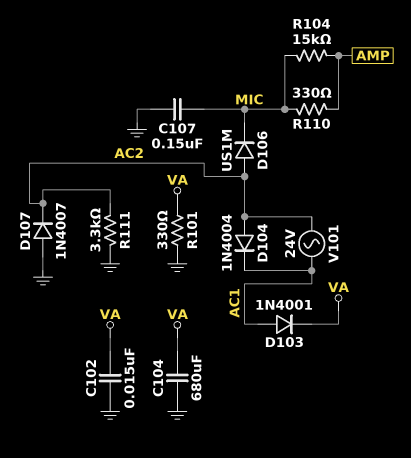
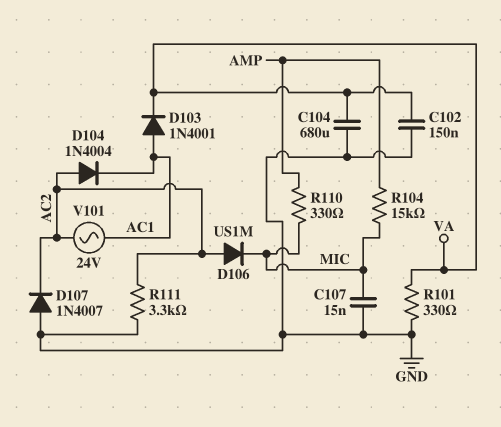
C102: 15nF (GND, VA) -> 150nF (GND, VA)
C107: 150nF (GND, MIC) -> 15nF (GND, MIC)

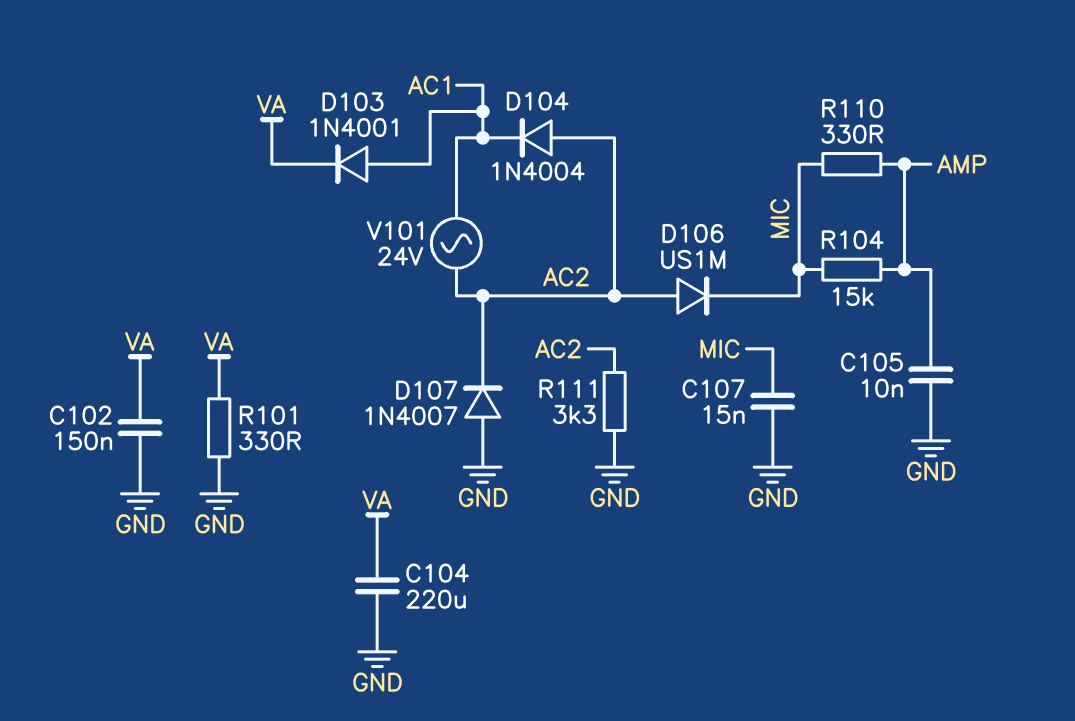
C104: 680uF (GND, VA) -> 220uF (GND, VA)
C105: none -> 10nF (AMP, GND)

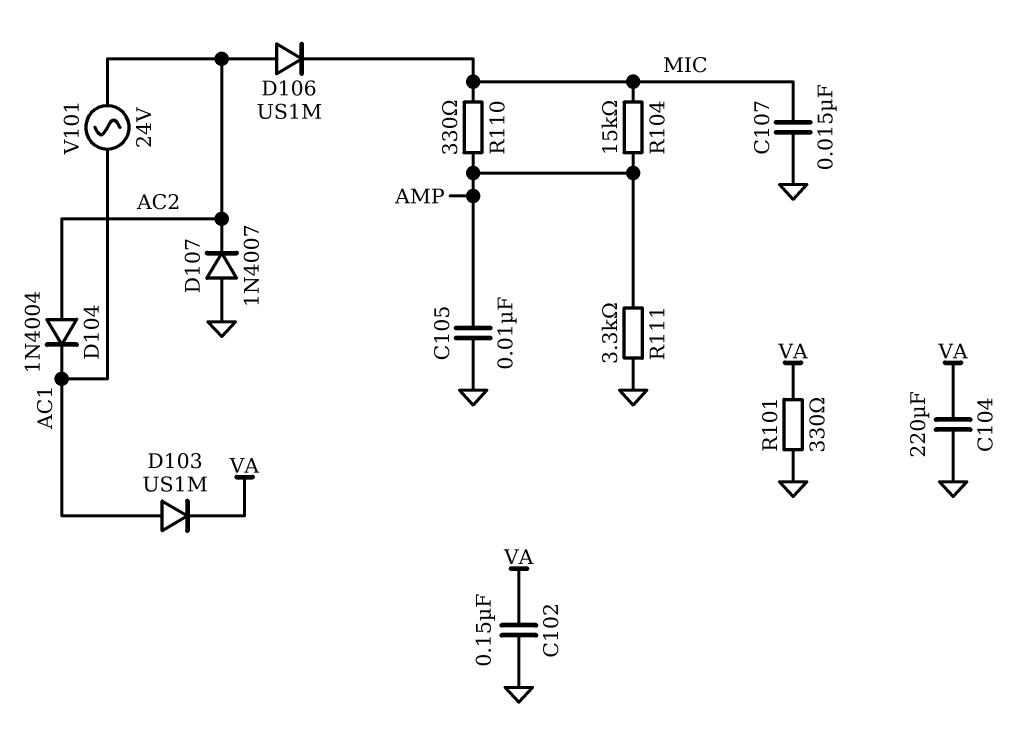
D103: diode 1N4001 (A AC1, K VA) -> diode US1M (A AC1, K VA)
R111: 3.3k (AC2, GND) -> 3.3k (AMP, GND)

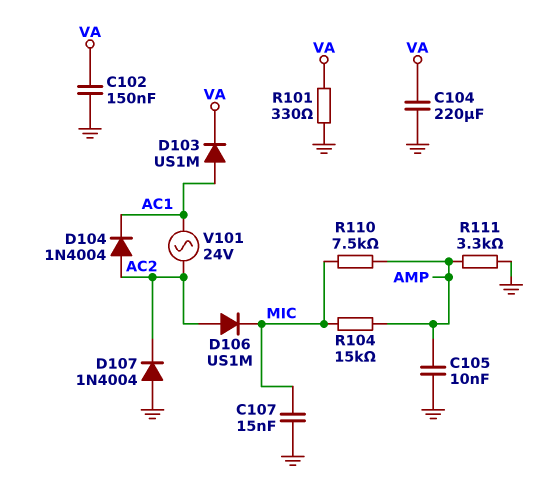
D107: diode 1N4007 (A GND, K AC2) -> diode 1N4004 (A GND, K AC2)
R110: 330 (AMP, MIC) -> 7.5k (AMP, MIC)

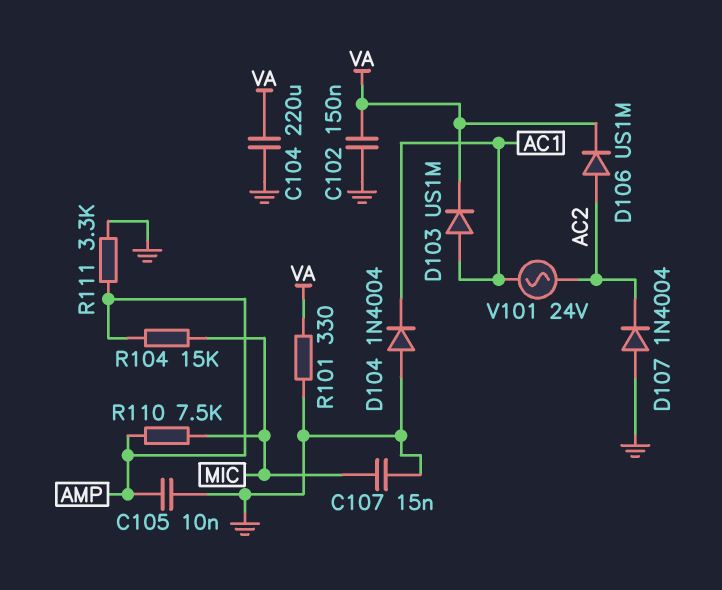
D104: diode 1N4004 (A AC2, K AC1) -> diode 1N4004 (A GND, K AC1)
D106: diode US1M (A AC2, K MIC) -> diode US1M (A AC2, K VA)

